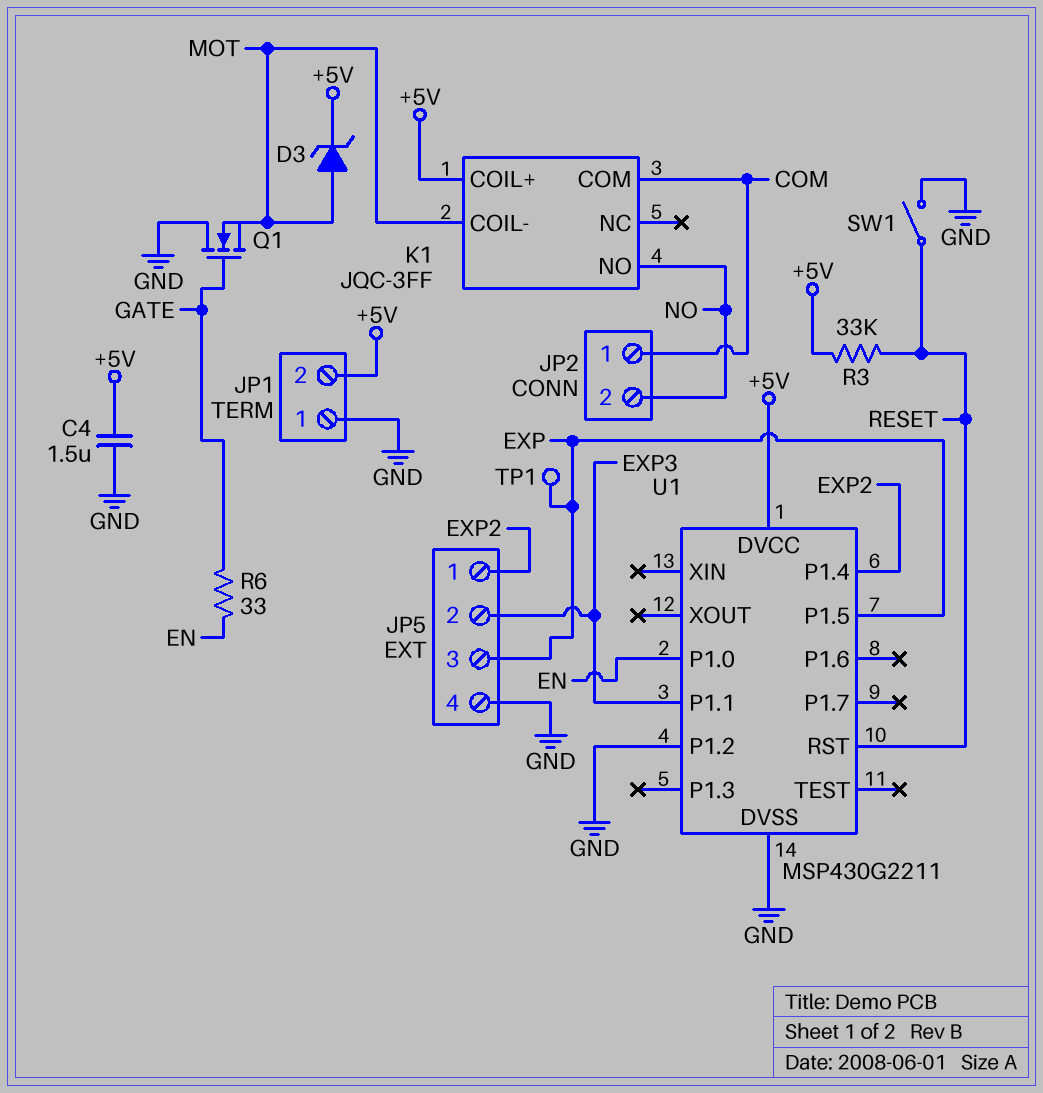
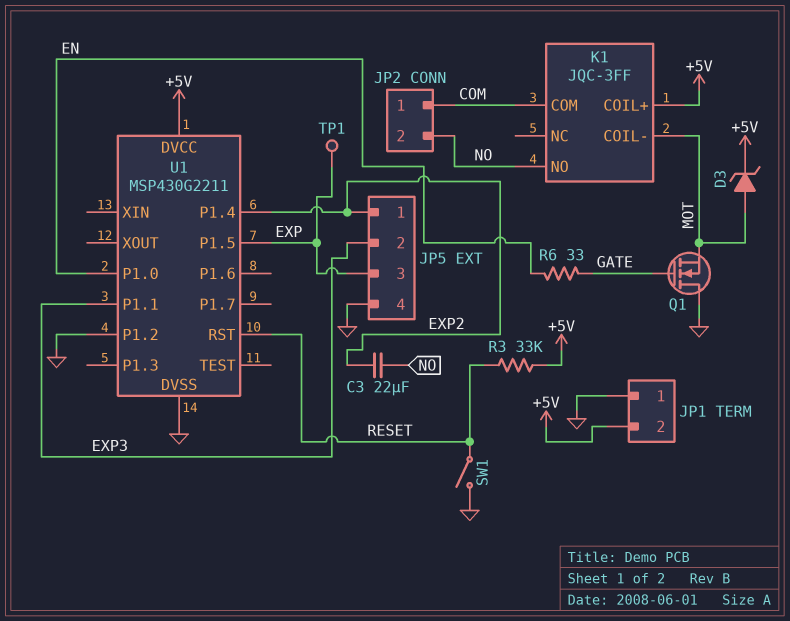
C3: none -> 22uF (EXP2, NO)
C4: 1.5uF (+5V, GND) -> none

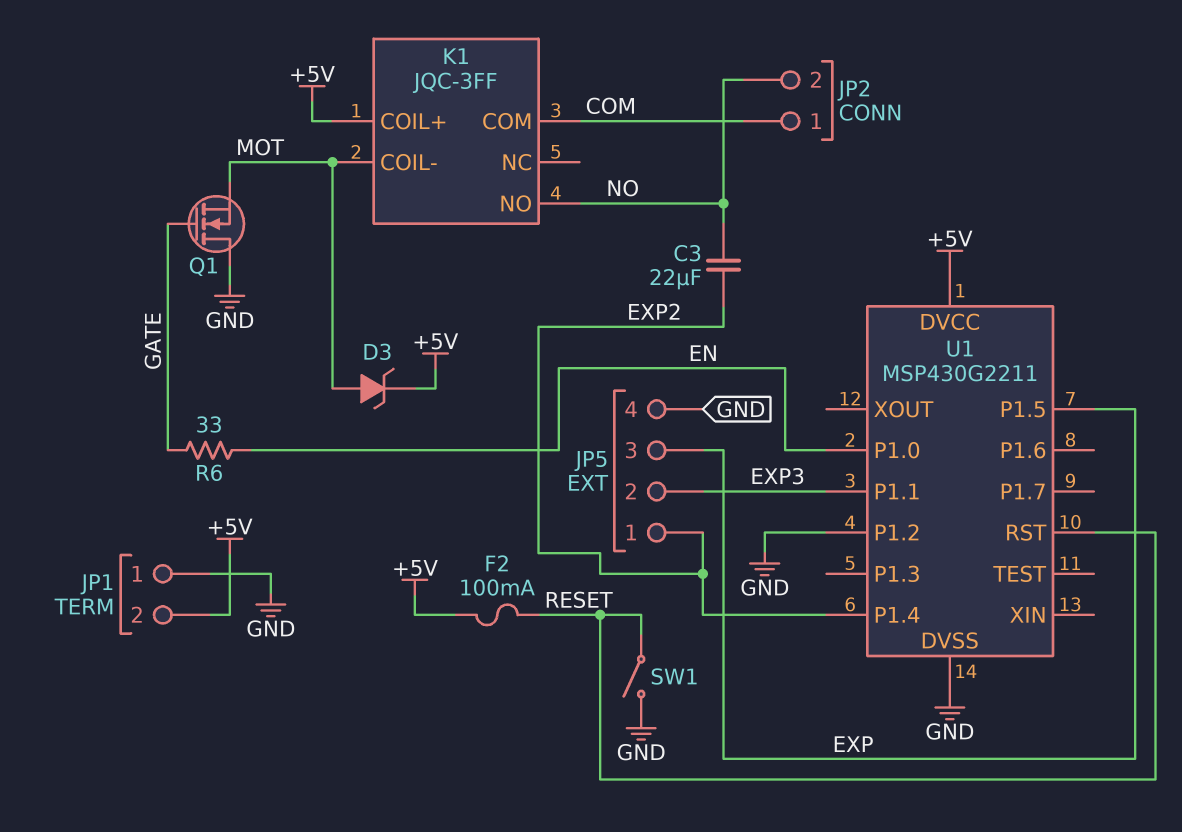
F2: none -> 100mA (+5V, RESET)
R3: 33k (+5V, RESET) -> none
TP1: test point (EXP) -> none

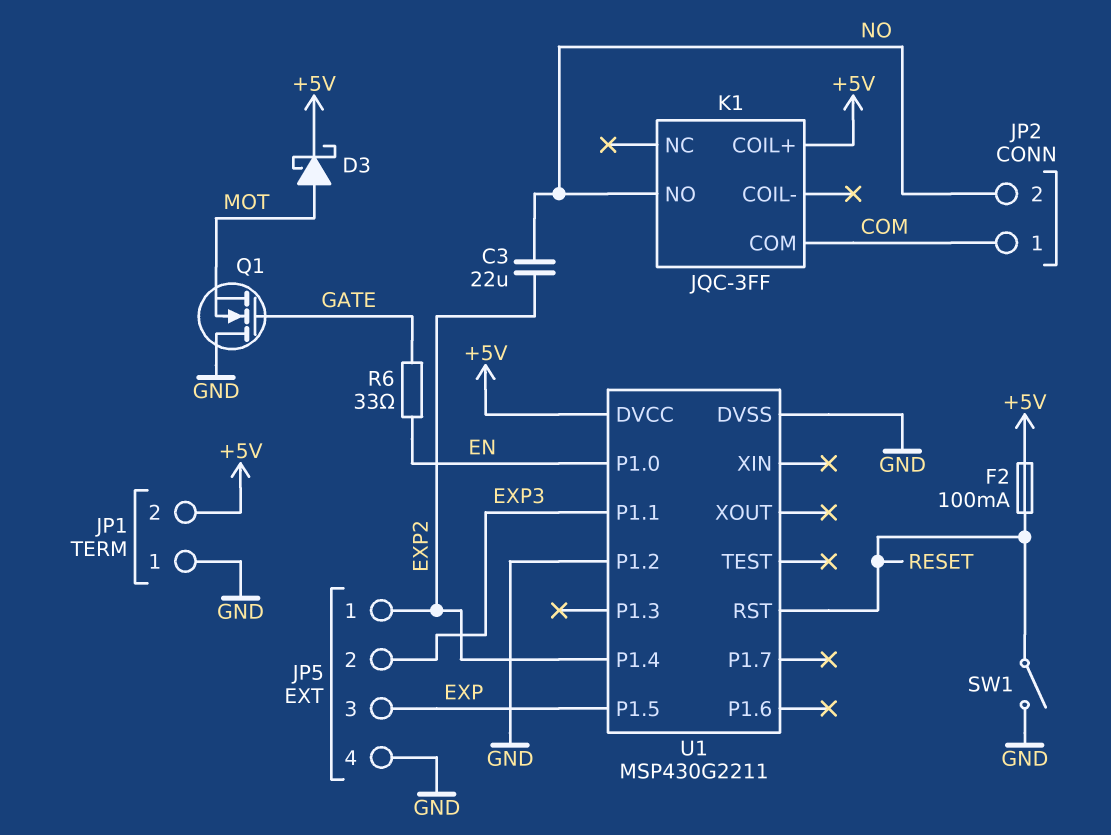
D3: zener (A MOT, K +5V) -> schottky (A MOT, K +5V)
K1 pin COIL-: MOT -> none

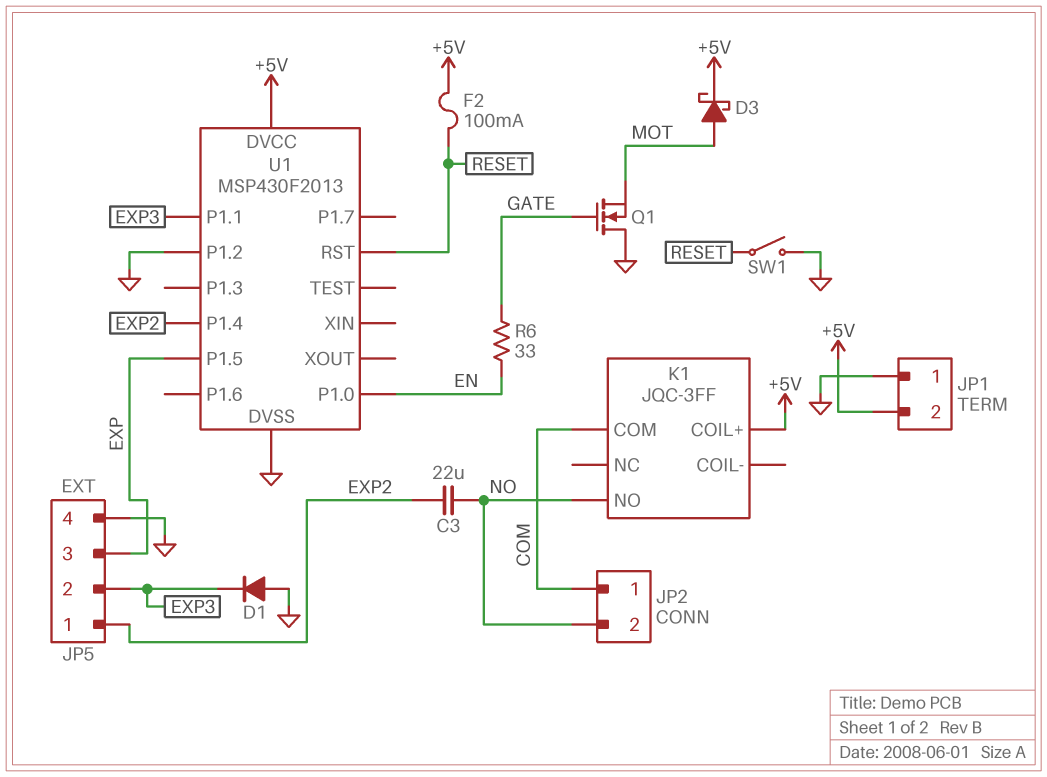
D1: none -> diode (A GND, K EXP3)
U1: MSP430G2211 -> MSP430F2013

